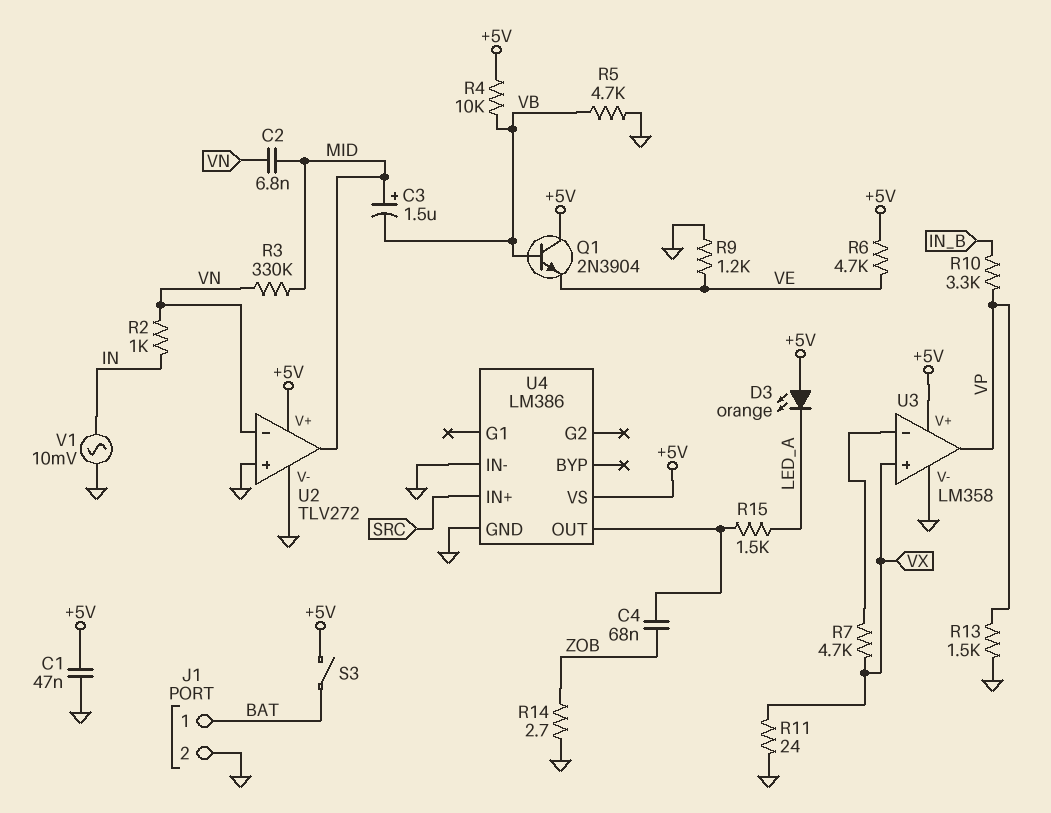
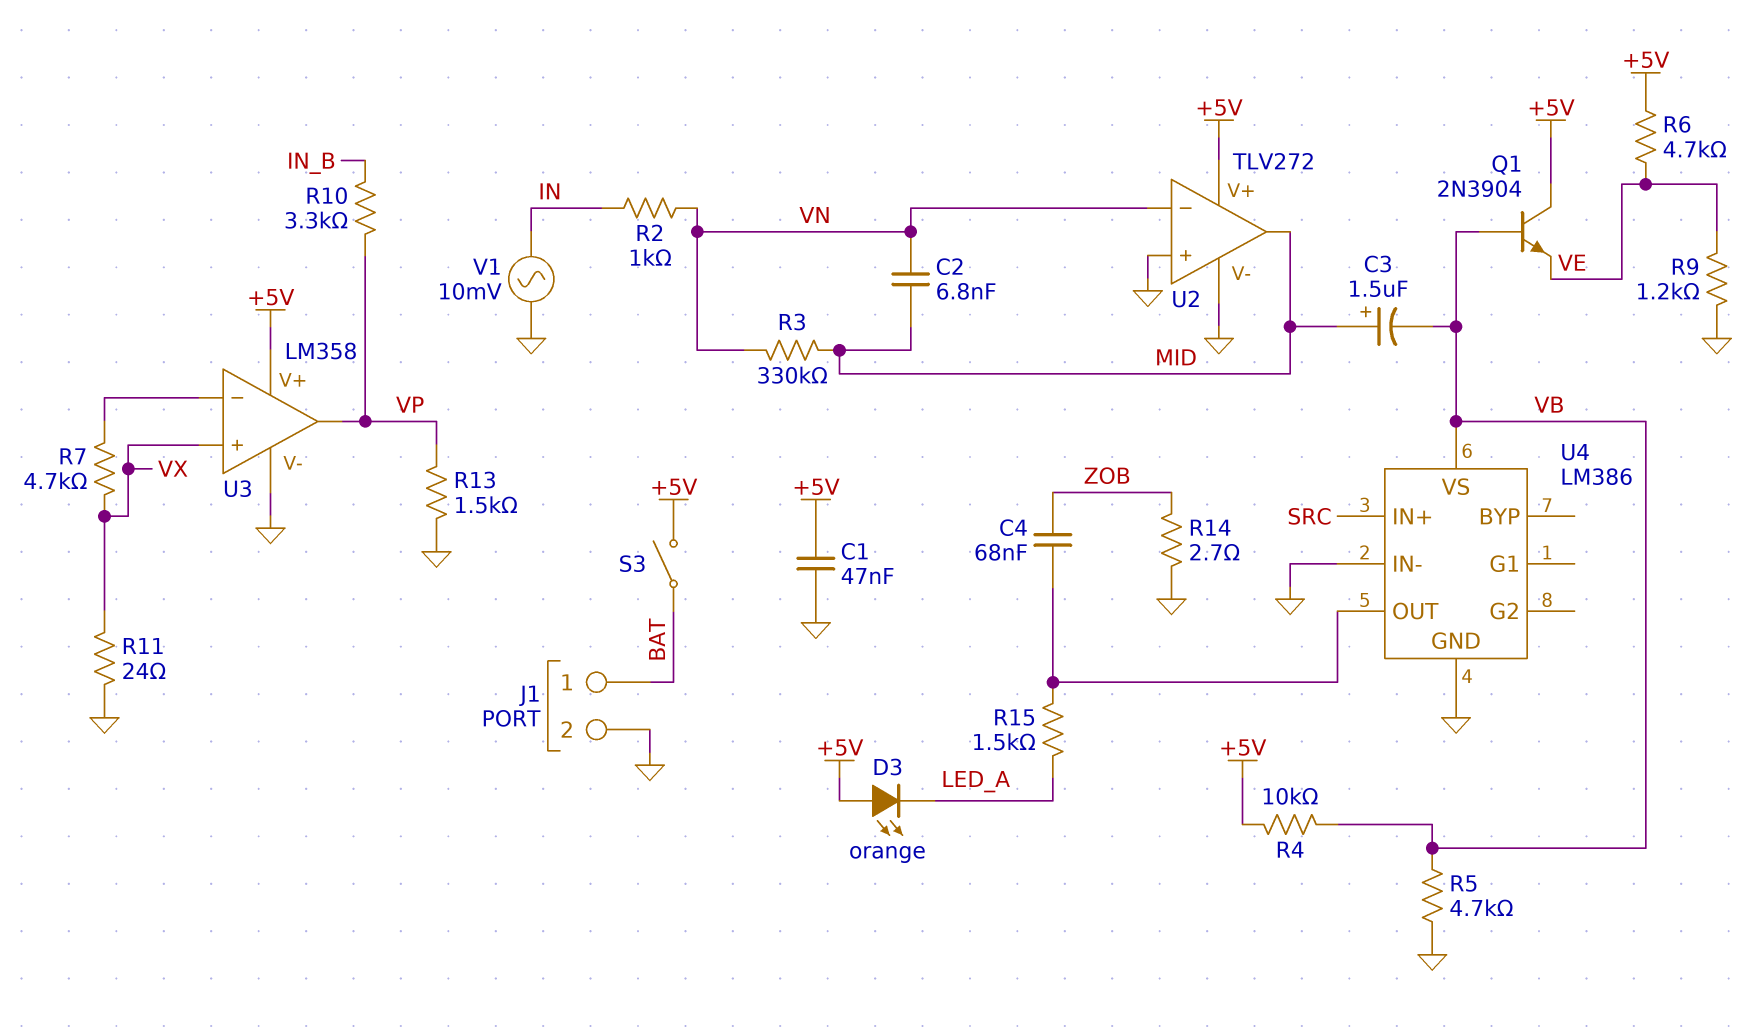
U4 pin VS: +5V -> VB

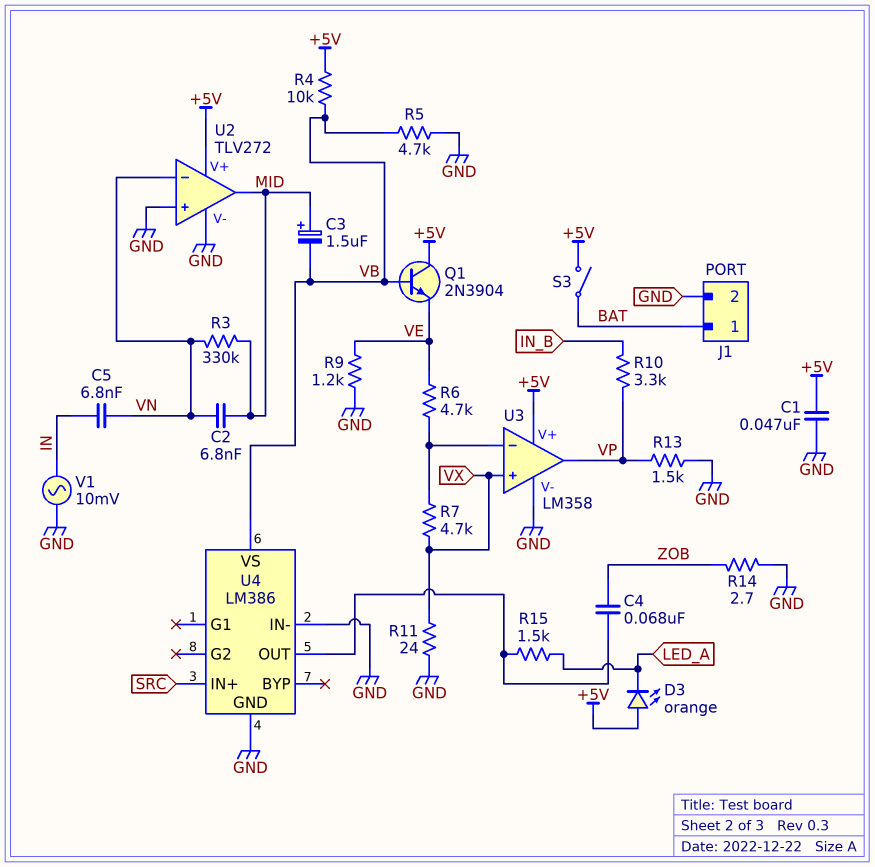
C5: none -> 6.8nF (IN, VN)
R2: 1k (IN, VN) -> none
R6: 4.7k (+5V, VE) -> 4.7k (U3/in-, VE)

